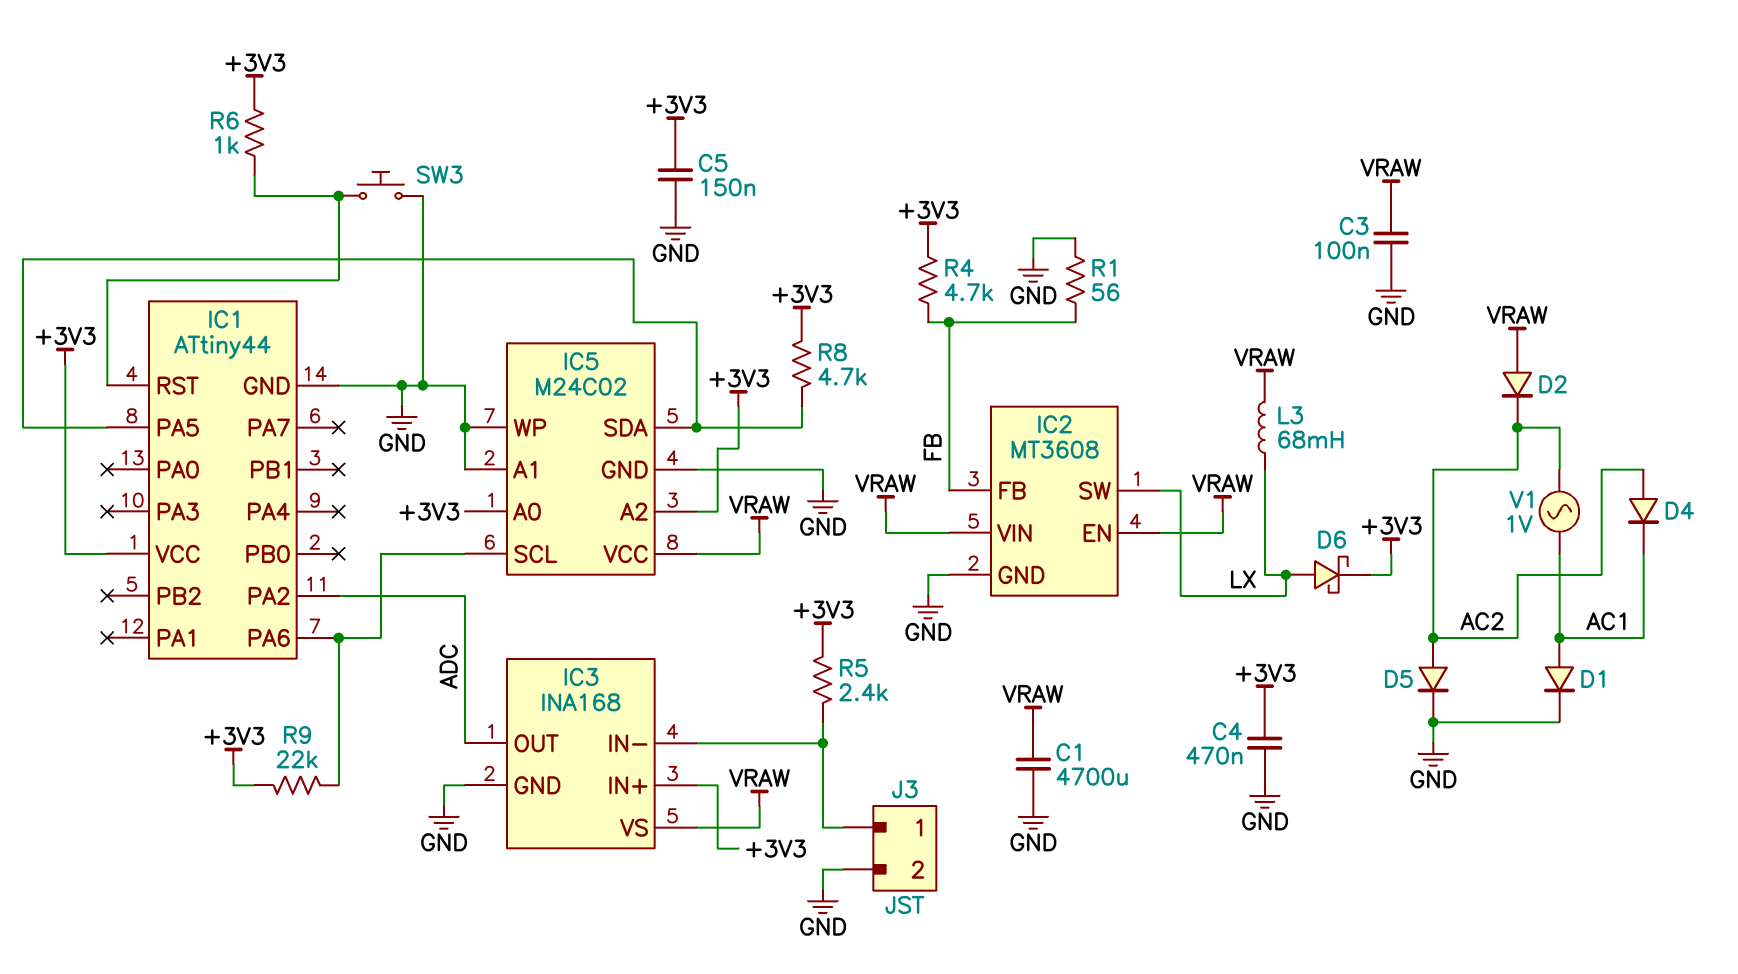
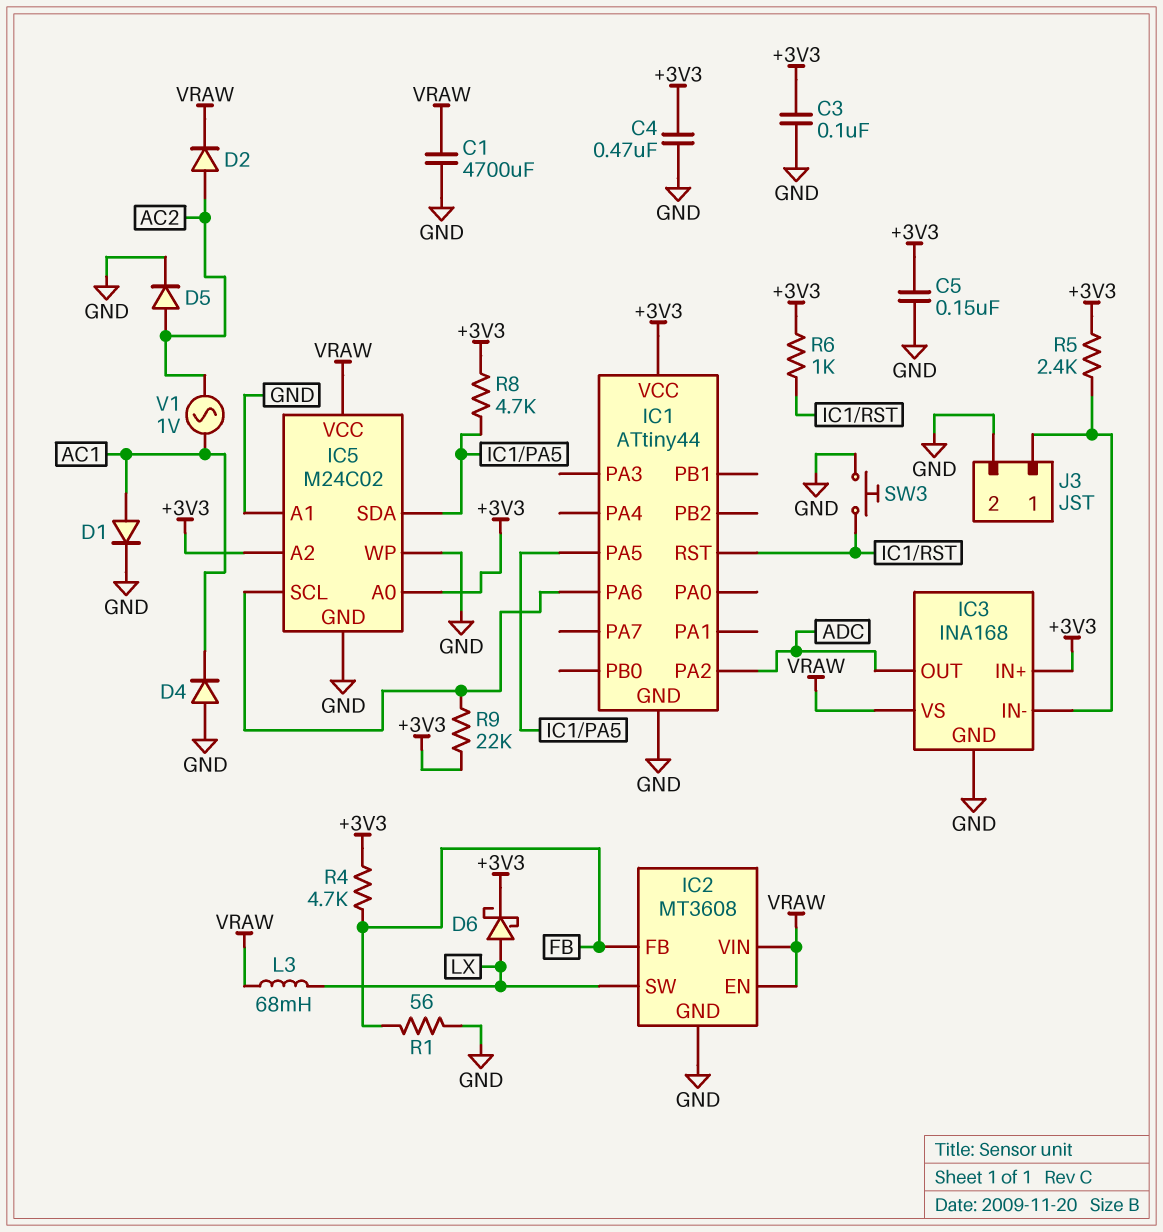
C3: 100nF (GND, VRAW) -> 100nF (+3V3, GND)
D2: diode (A VRAW, K AC2) -> diode (A AC2, K VRAW)
D4: diode (A AC2, K AC1) -> diode (A GND, K AC1)

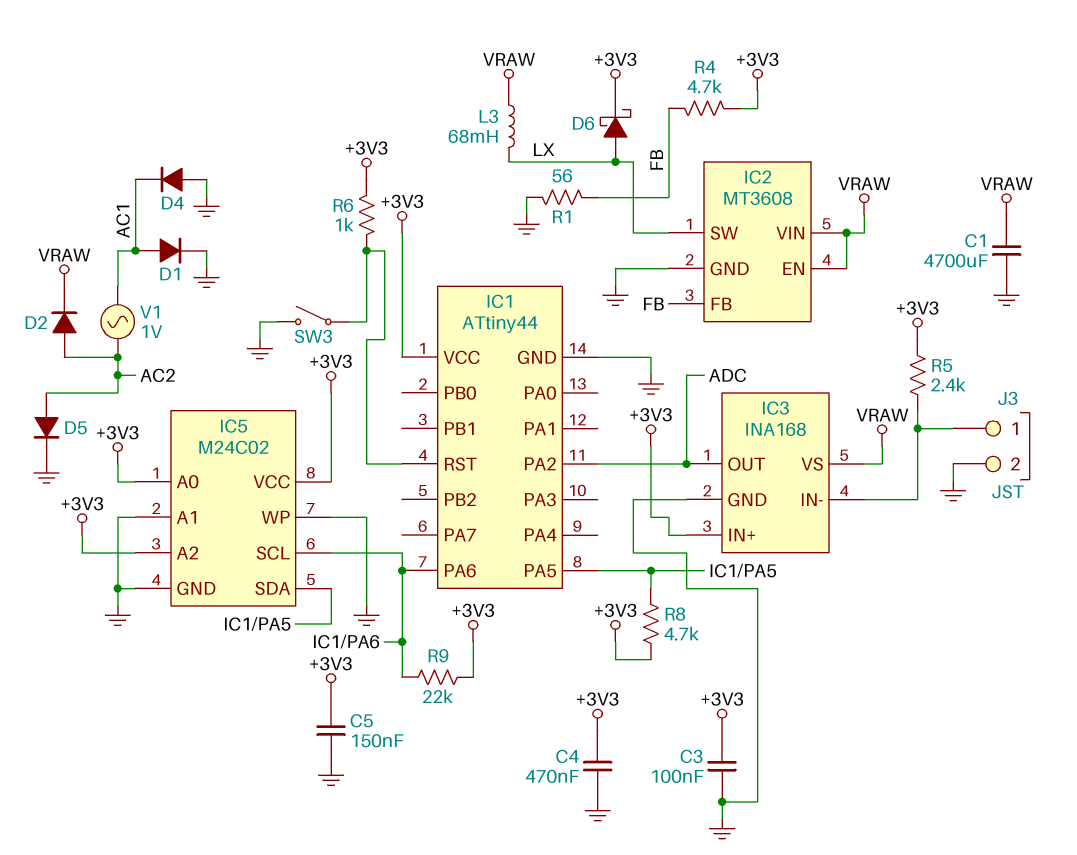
IC5 pin VCC: VRAW -> +3V3
SW3: button (GND, IC1/RST) -> switch (GND, IC1/RST)

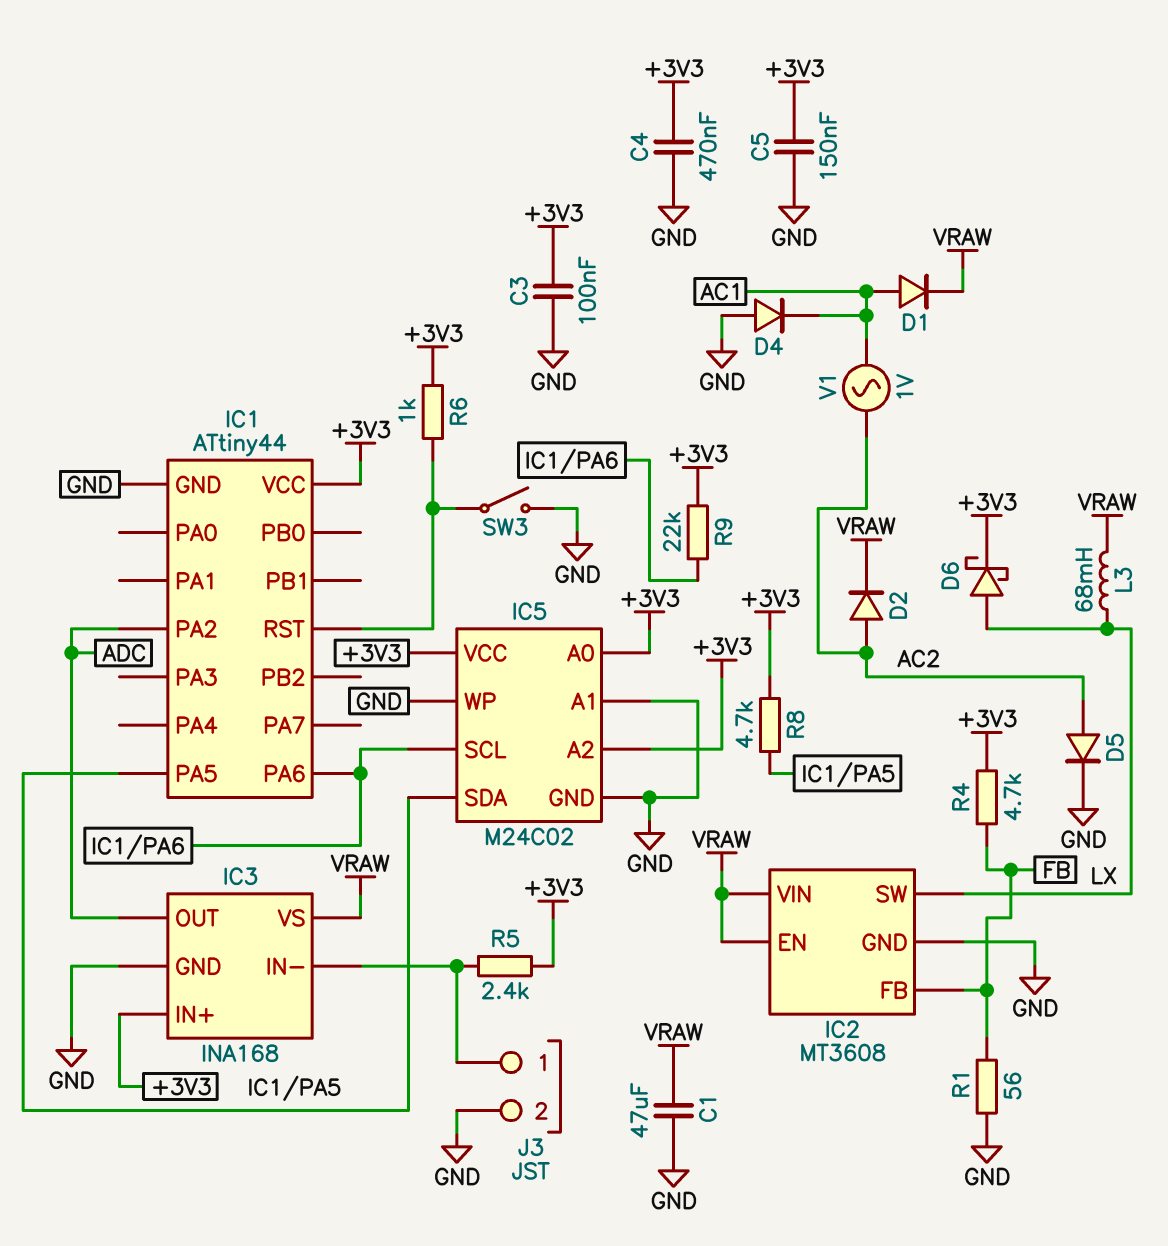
C1: 4700uF (GND, VRAW) -> 47uF (GND, VRAW)
D1: diode (A AC1, K GND) -> diode (A AC1, K VRAW)

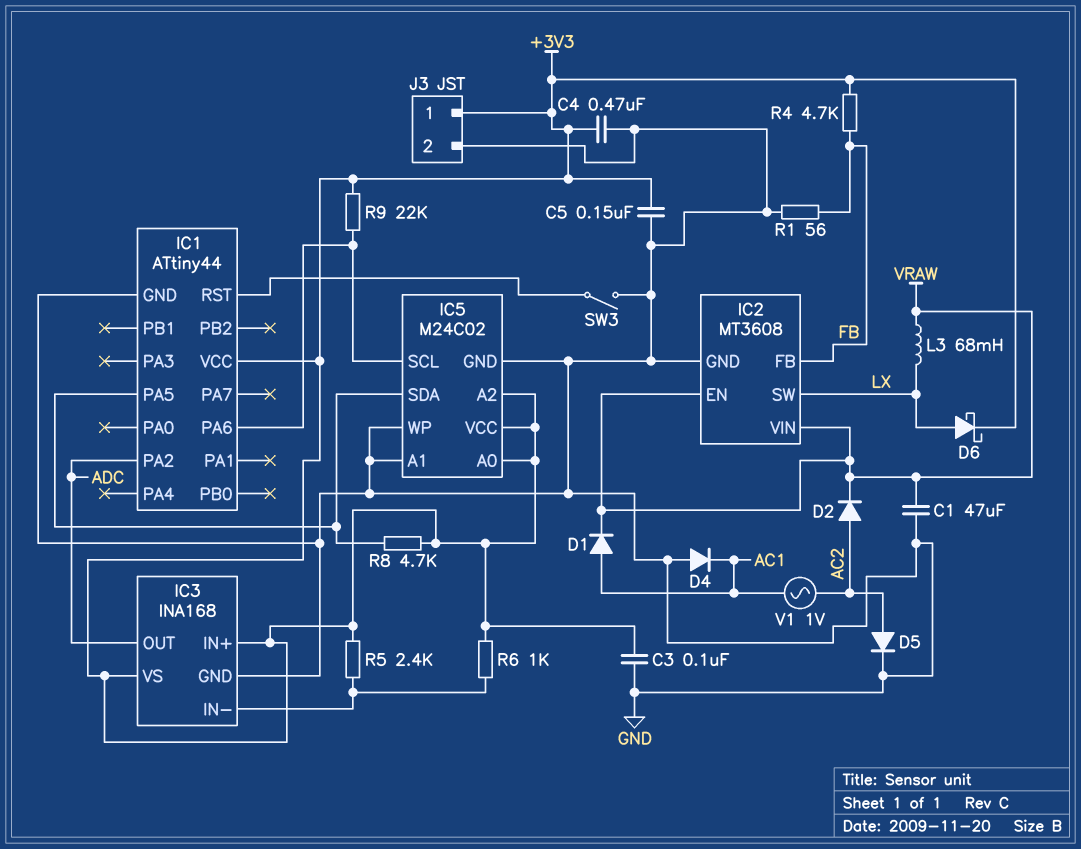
IC3 pin VS: VRAW -> +3V3
J3 pin 1: IC3/IN- -> +3V3
R6: 1k (+3V3, IC1/RST) -> 1k (+3V3, IC3/IN-)

